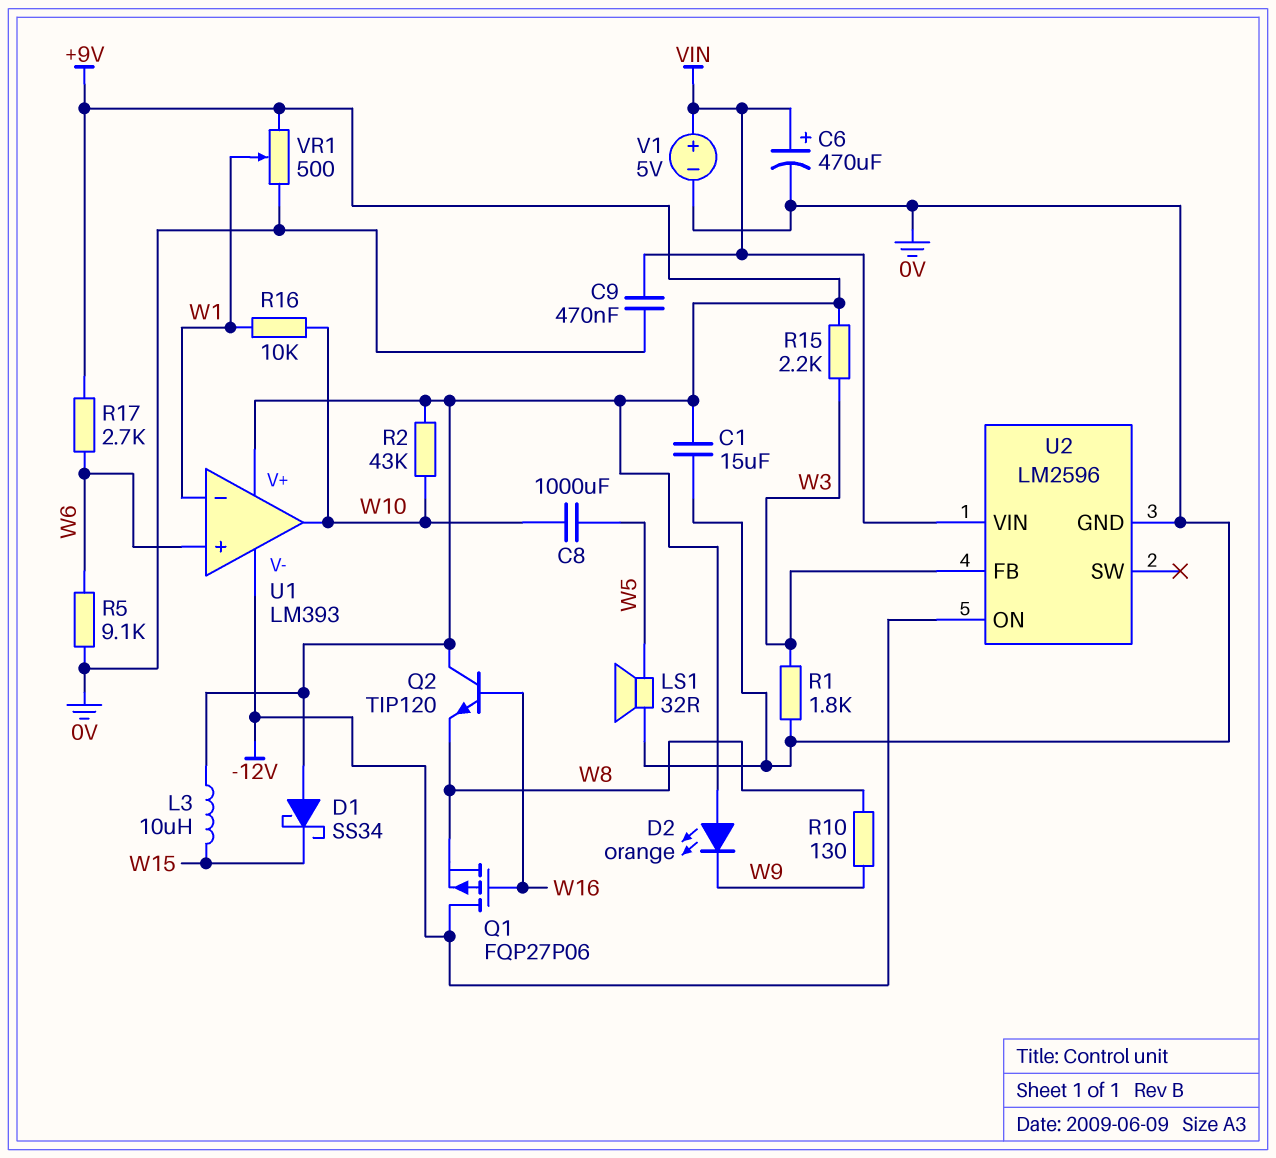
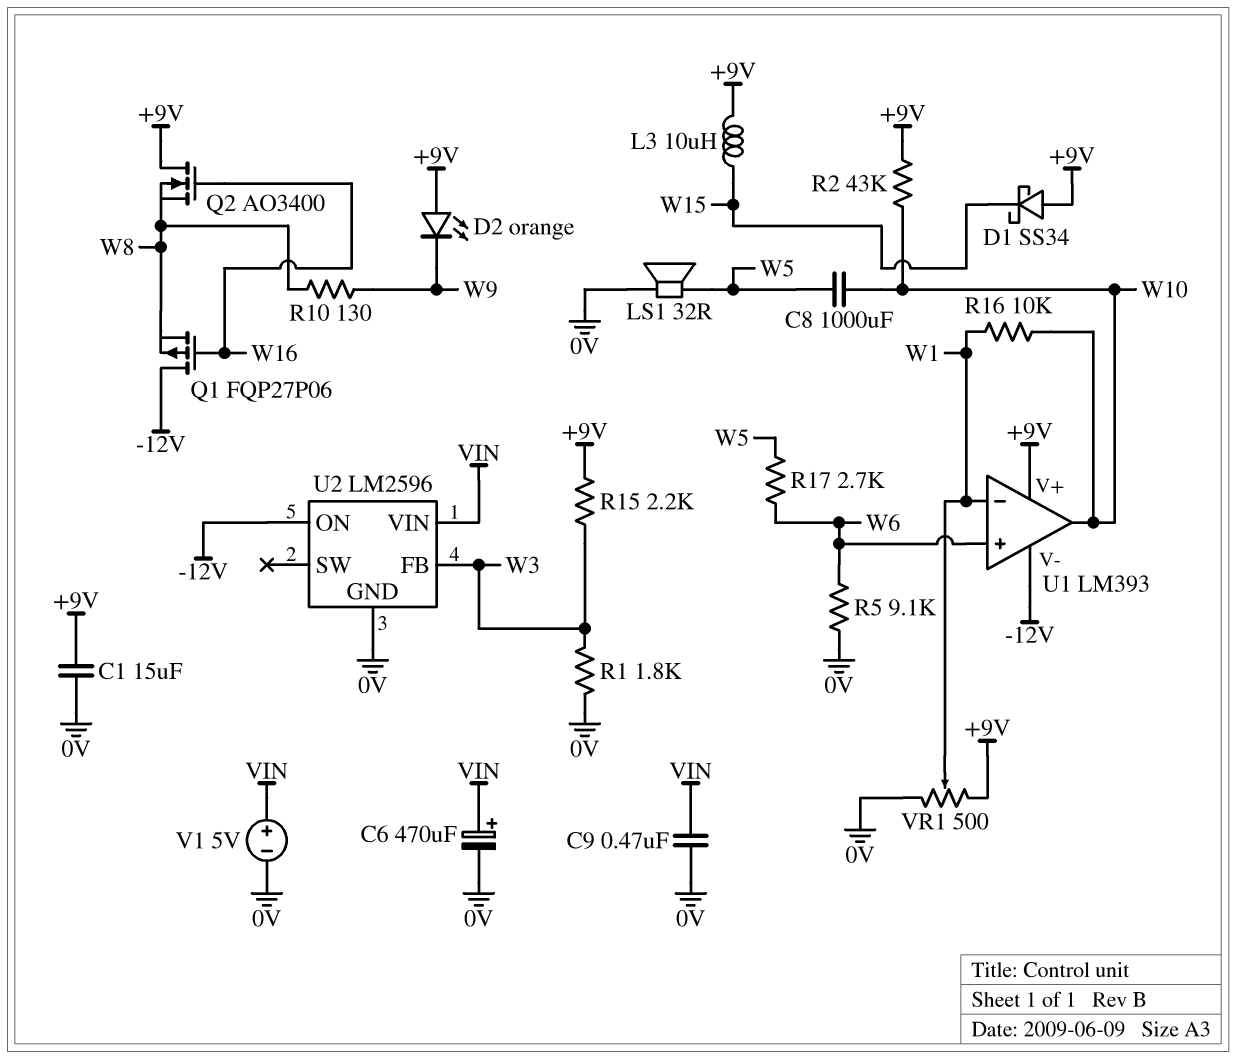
Q2: NPN TIP120 (B W16, C +9V, E W8) -> NMOS AO3400 (G W16, D +9V, S W8)
R17: 2.7k (+9V, W6) -> 2.7k (W5, W6)

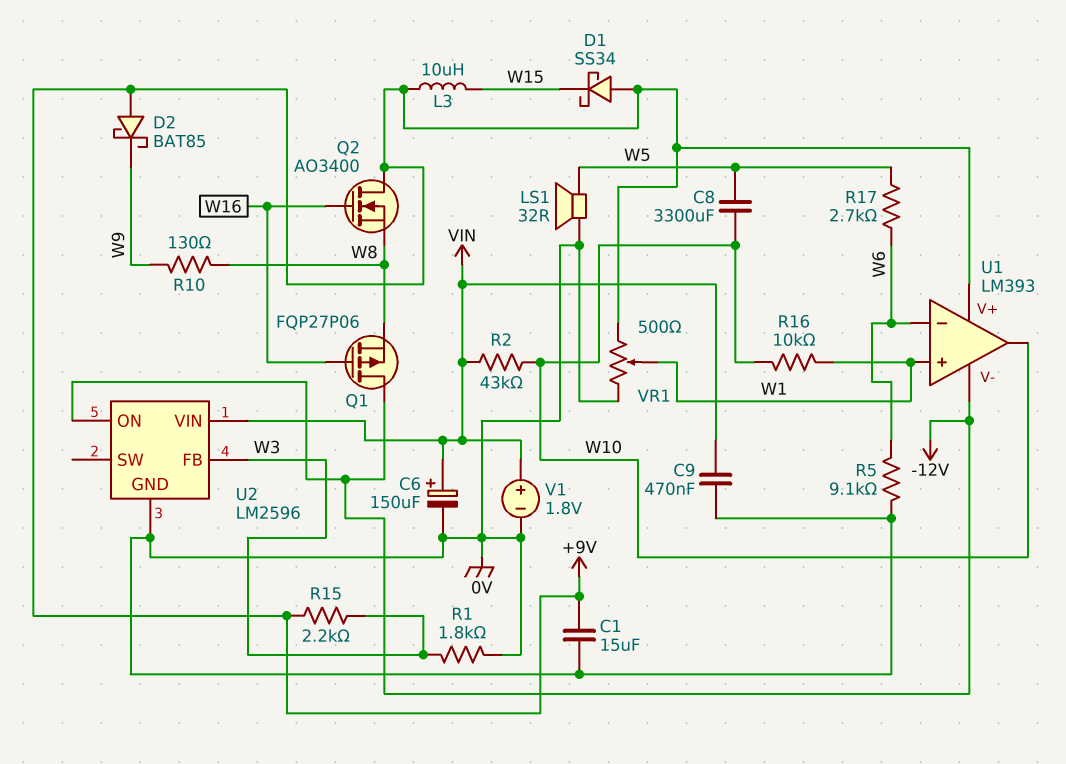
C6: 470uF (plus VIN, minus 0V) -> 150uF (plus VIN, minus 0V)
C8: 1000uF (W5, W10) -> 3300uF (W5, W10)
D2: LED orange (A +9V, K W9) -> schottky BAT85 (A +9V, K W9)
R2: 43k (+9V, W10) -> 43k (VIN, W10)
U1 pin in+: W6 -> W1
U1 pin in-: W1 -> W6
V1: 5V (plus VIN, minus 0V) -> 1.8V (plus VIN, minus 0V)

